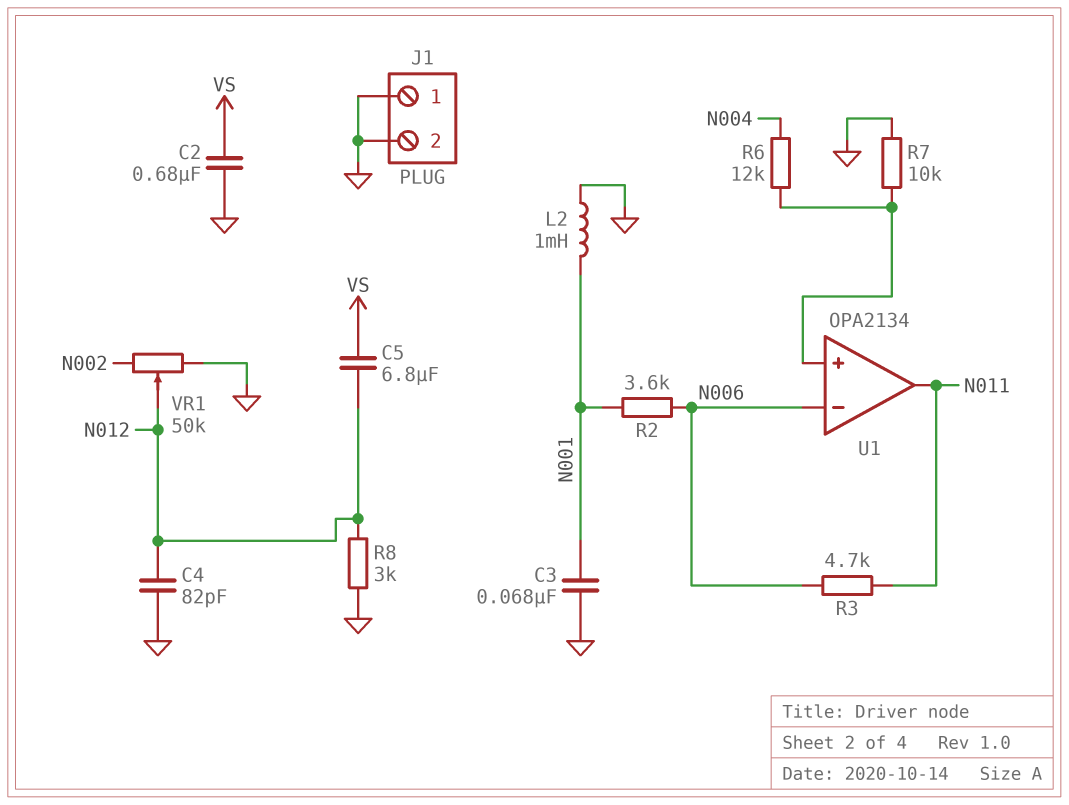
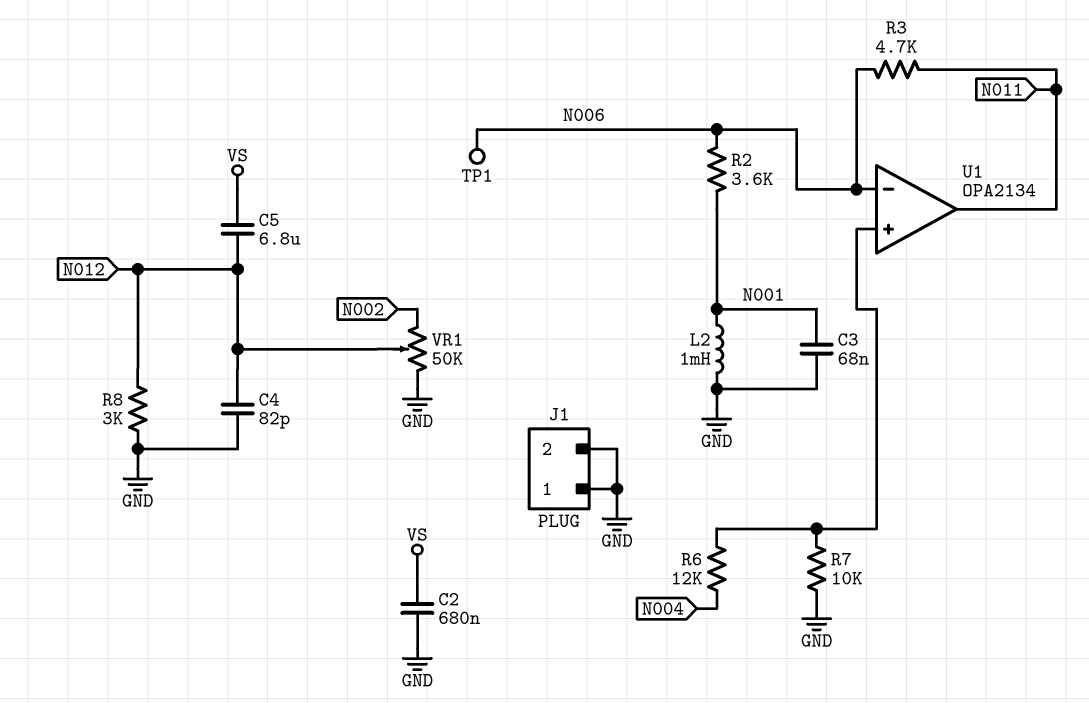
TP1: none -> test point (N006)

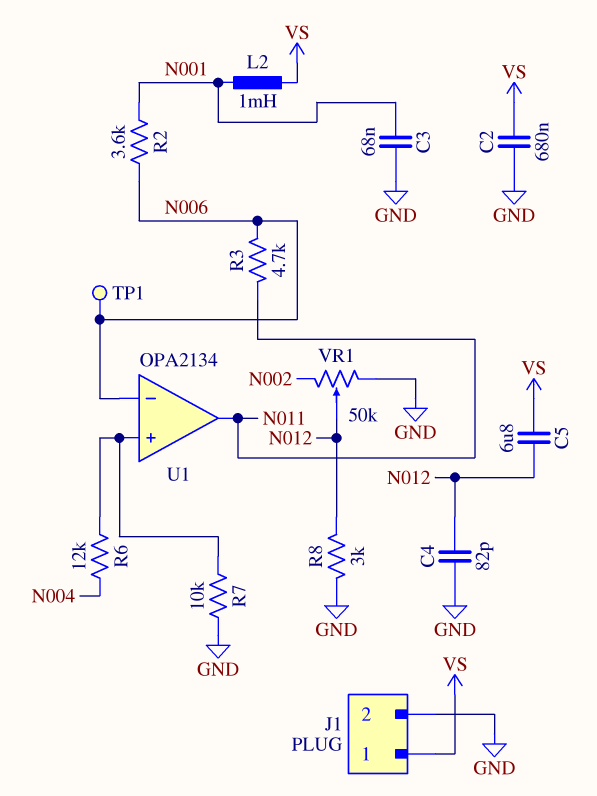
J1 pin 1: GND -> VS
L2: 1mH (GND, N001) -> 1mH (N001, VS)

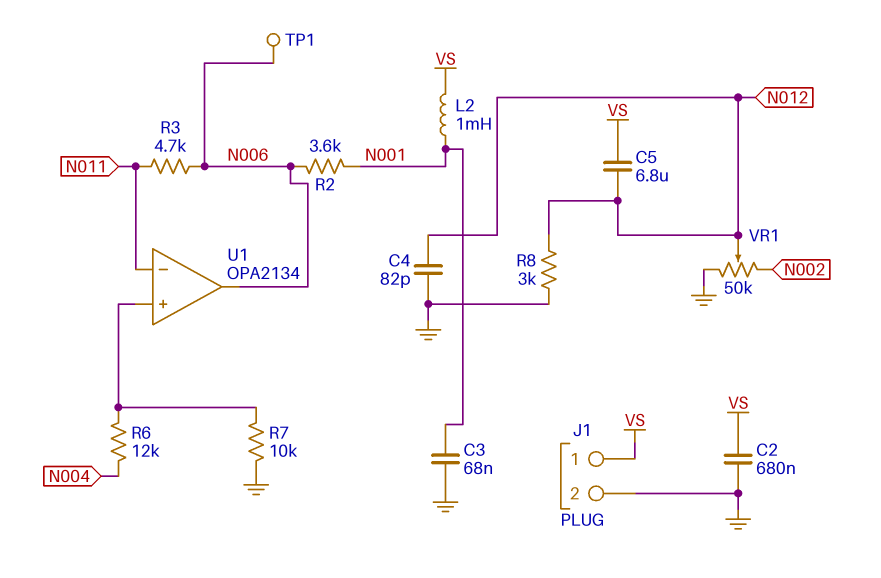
U1 pin in-: N006 -> N011
U1 pin out: N011 -> N006

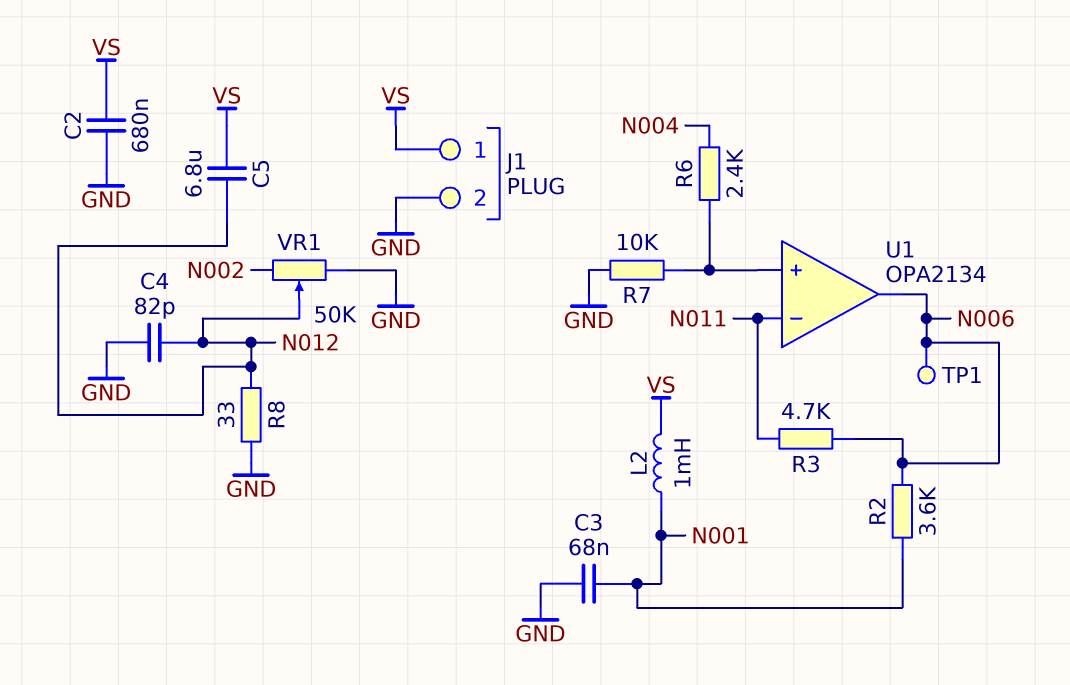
R6: 12k (N004, U1/in+) -> 2.4k (N004, U1/in+)
R8: 3k (GND, N012) -> 33 (GND, N012)

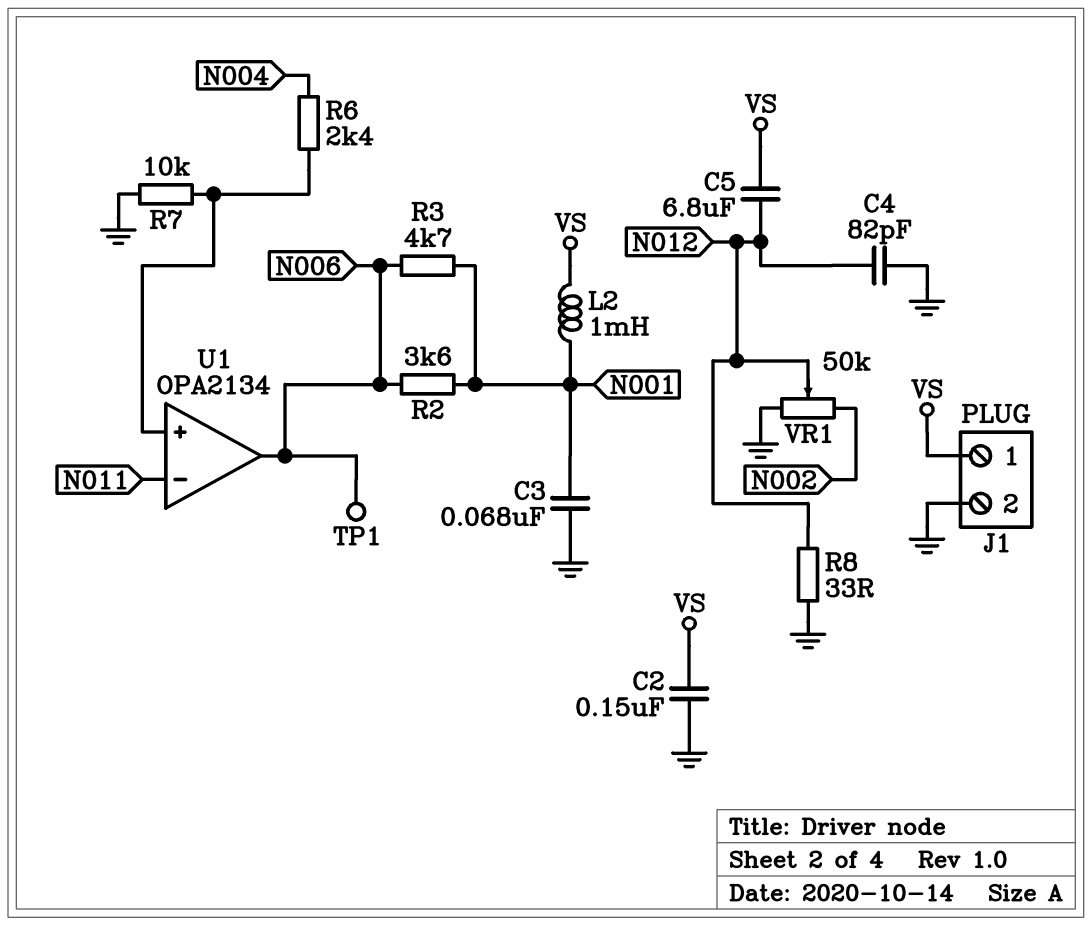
C2: 680nF (GND, VS) -> 150nF (GND, VS)
R3: 4.7k (N006, N011) -> 4.7k (N001, N006)

